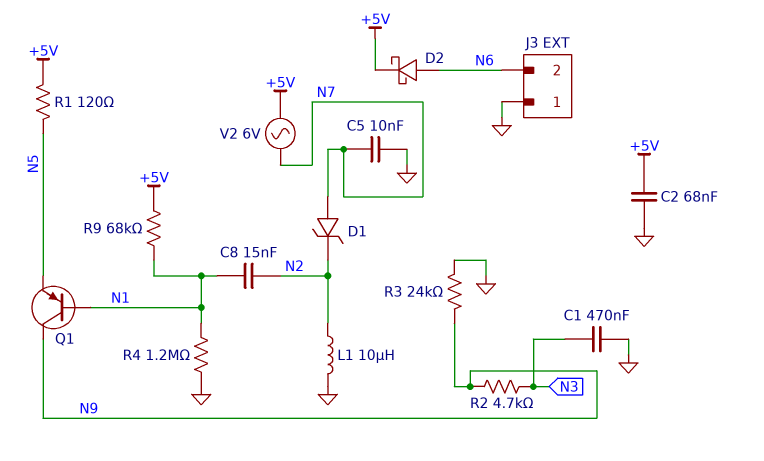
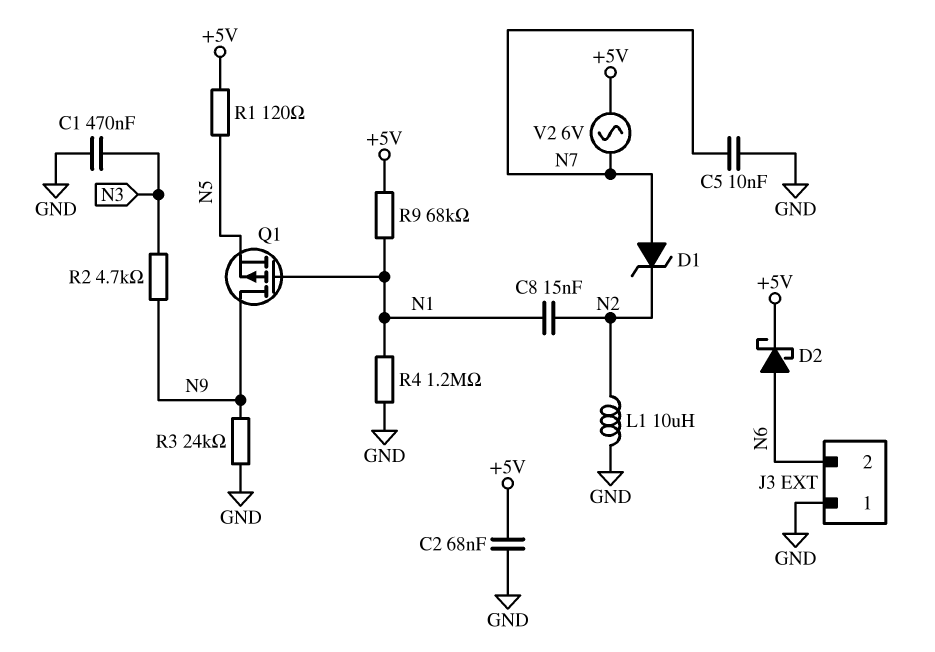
Q1: PNP (B N1, C N9, E N5) -> PMOS (G N1, D N9, S N5)

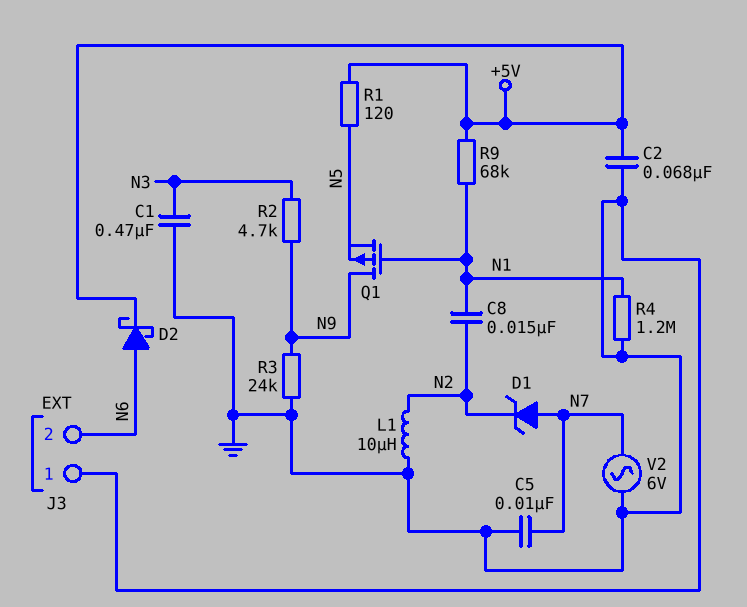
V2: AC 6V (+5V, N7) -> AC 6V (GND, N7)

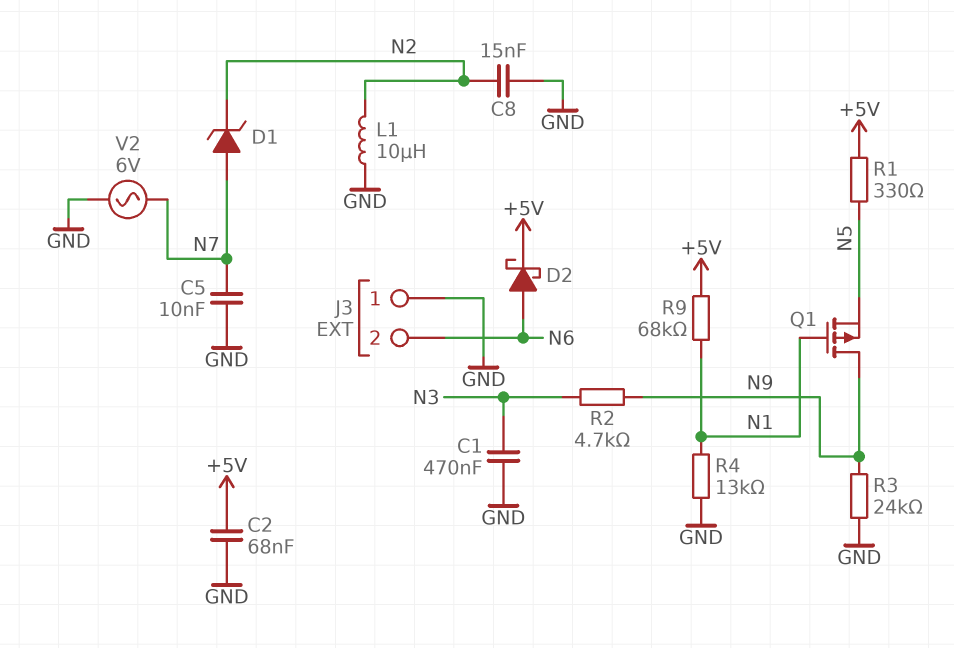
C8: 15nF (N1, N2) -> 15nF (GND, N2)
R1: 120 (+5V, N5) -> 330 (+5V, N5)
R4: 1.2M (GND, N1) -> 13k (GND, N1)

